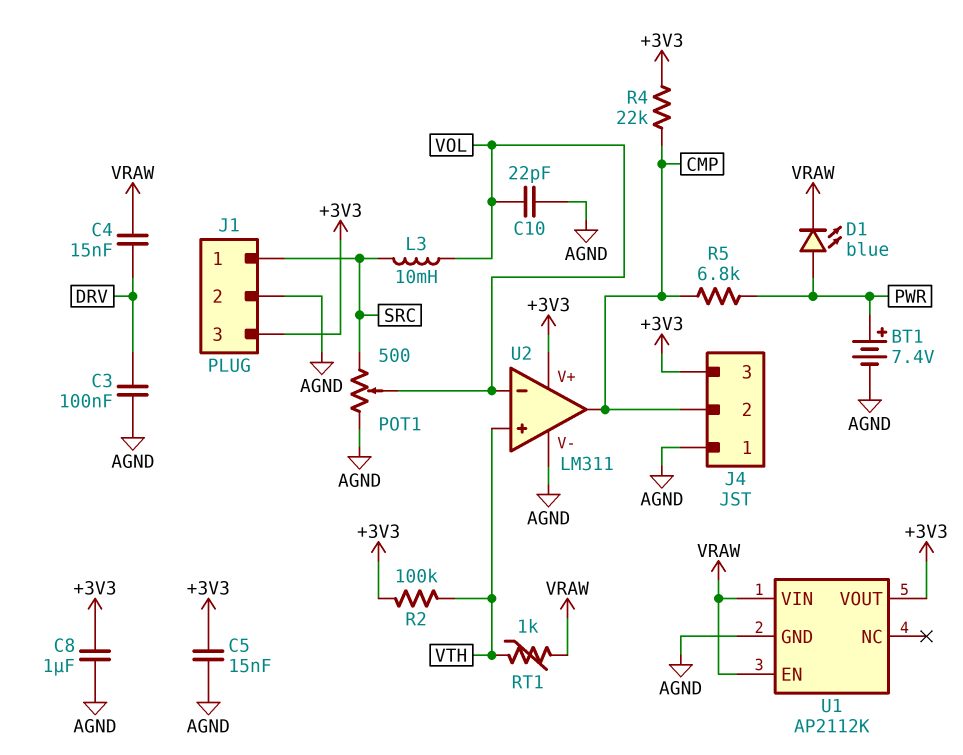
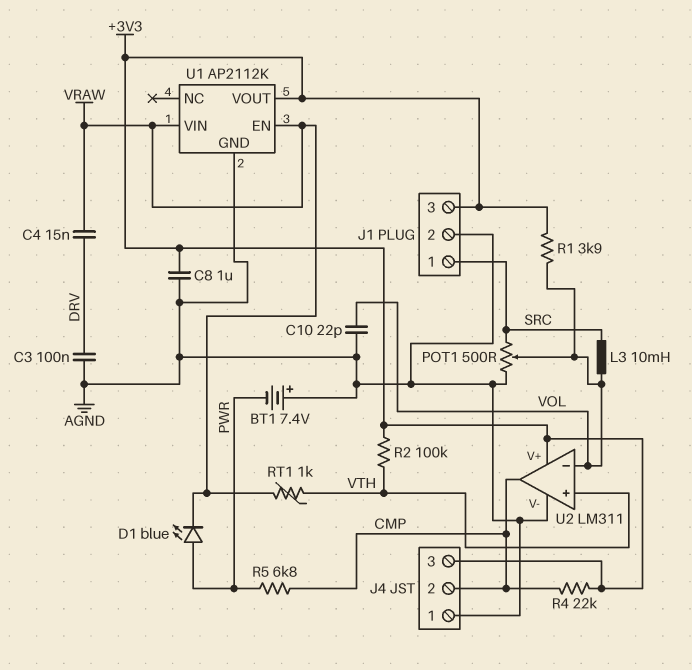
BT1: 7.4V (plus PWR, minus AGND) -> 7.4V (plus AGND, minus PWR)
C5: 15nF (+3V3, AGND) -> none
R1: none -> 3.9k (+3V3, VOL)

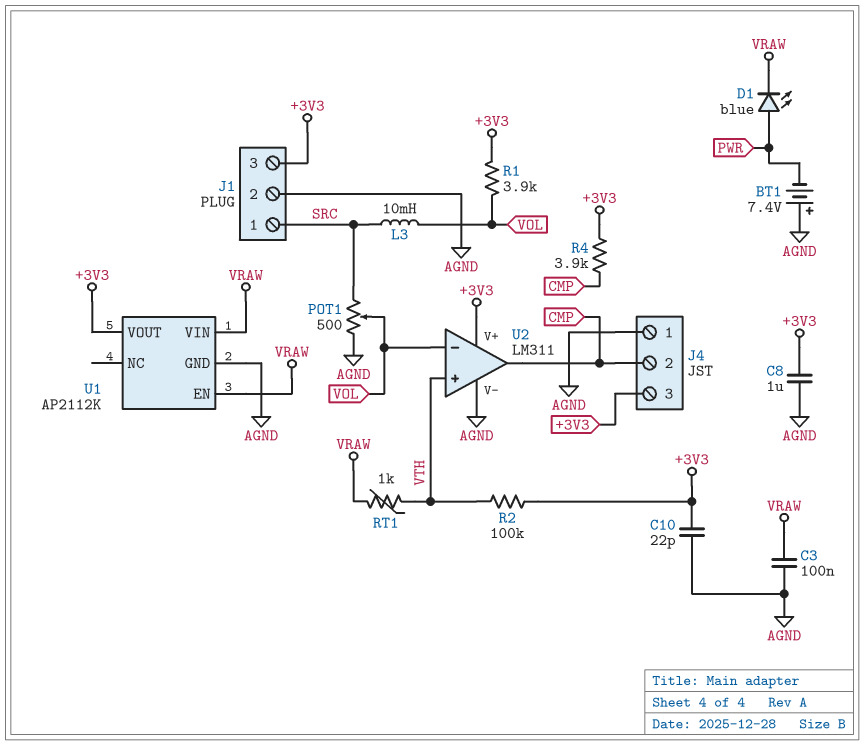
C3: 100nF (AGND, DRV) -> 100nF (AGND, VRAW)
C4: 15nF (DRV, VRAW) -> none
C10: 22pF (AGND, VOL) -> 22pF (+3V3, AGND)
R4: 22k (+3V3, CMP) -> 3.9k (+3V3, CMP)
R5: 6.8k (CMP, PWR) -> none

